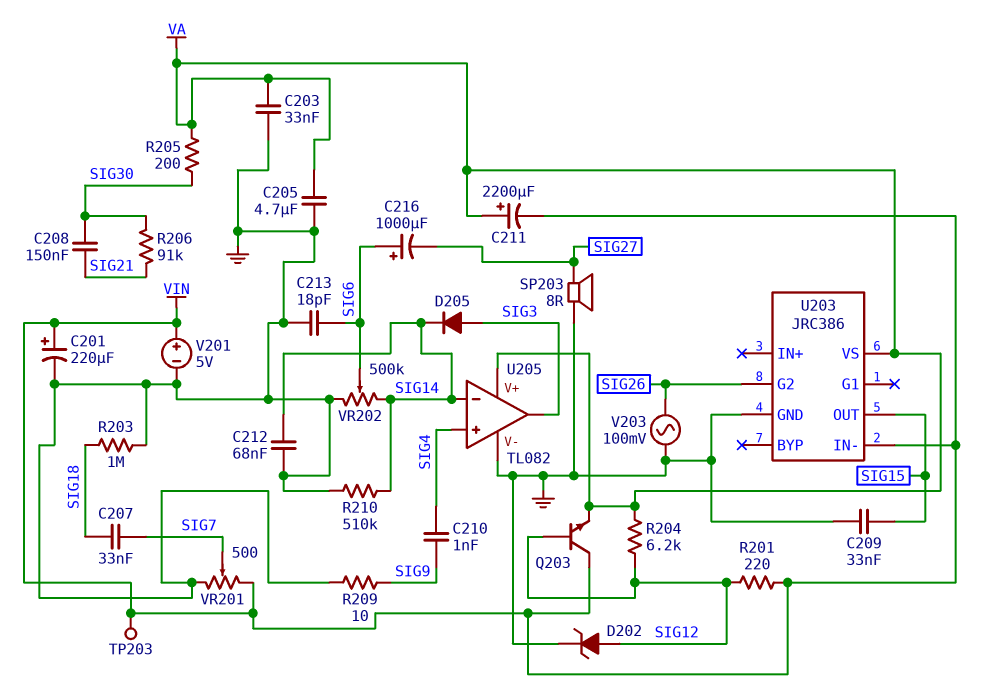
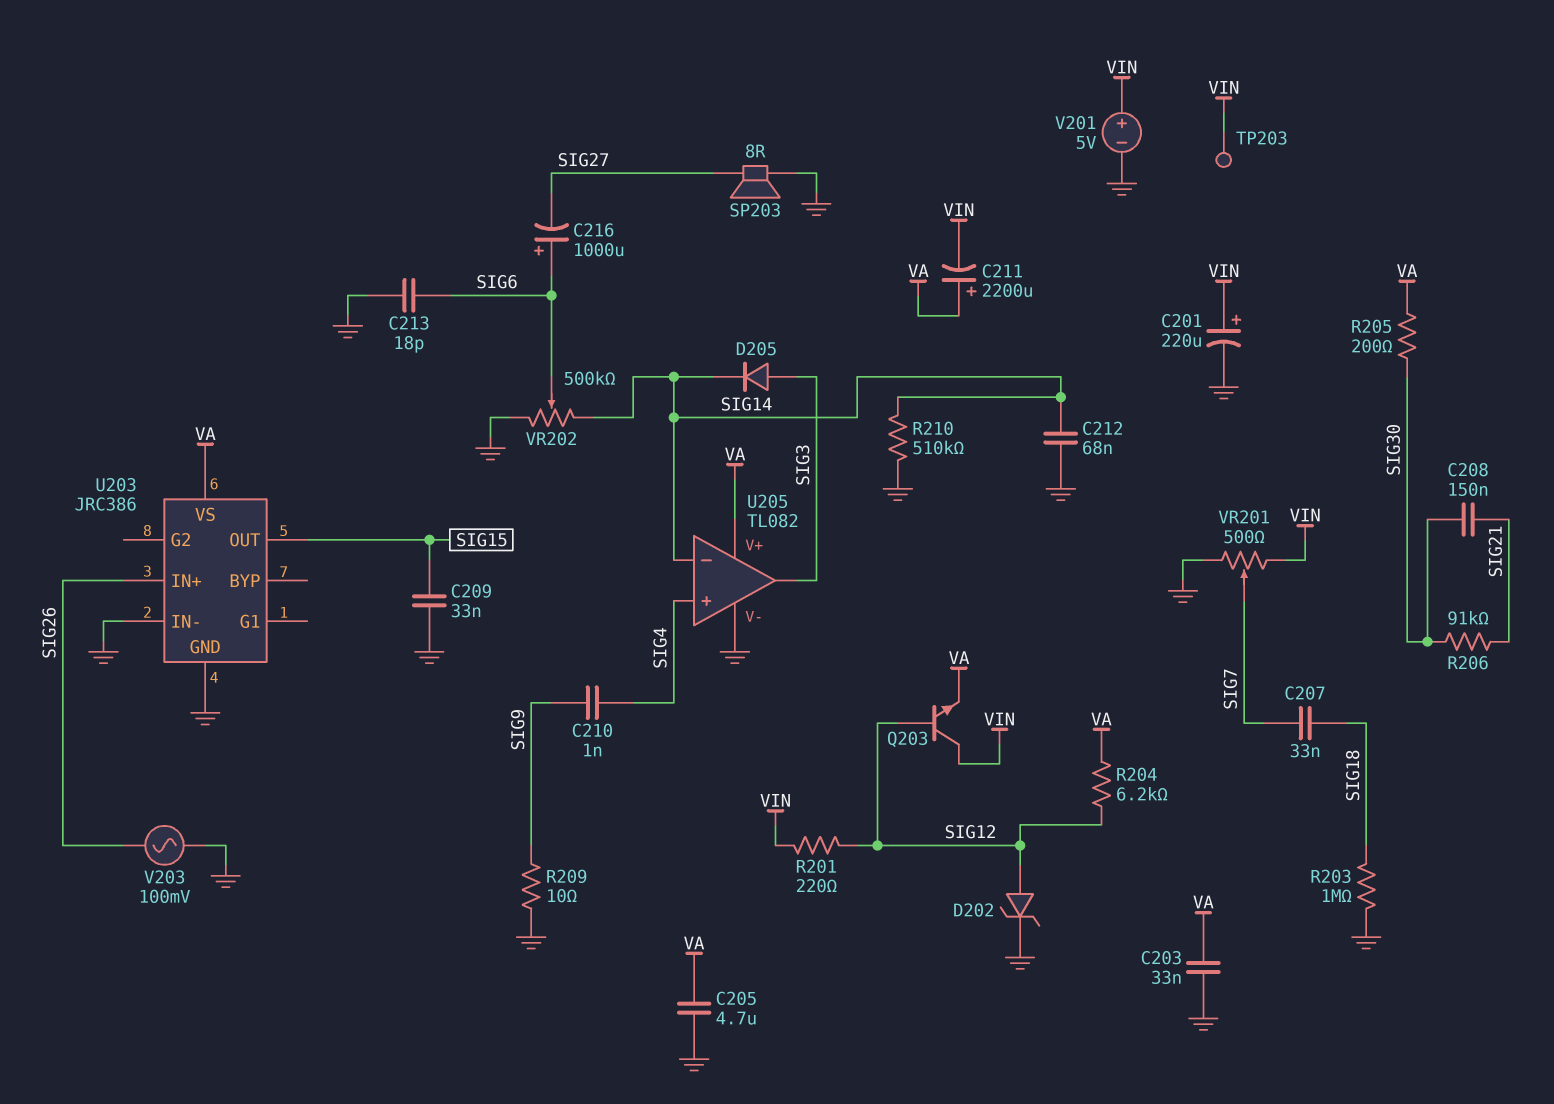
U203 pin G2: SIG26 -> none
U203 pin IN+: none -> SIG26
U203 pin IN-: VIN -> GND

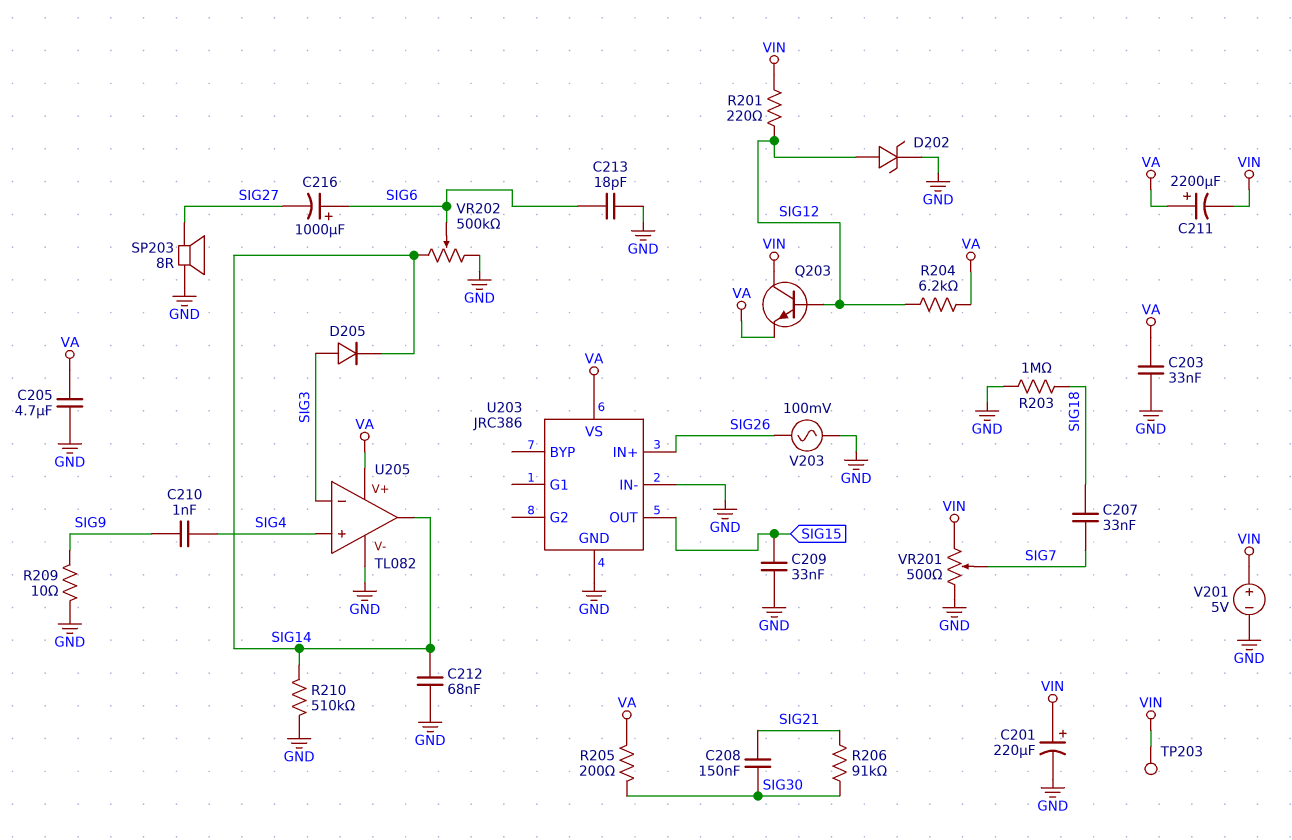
U205 pin in-: SIG14 -> SIG3
U205 pin out: SIG3 -> SIG14

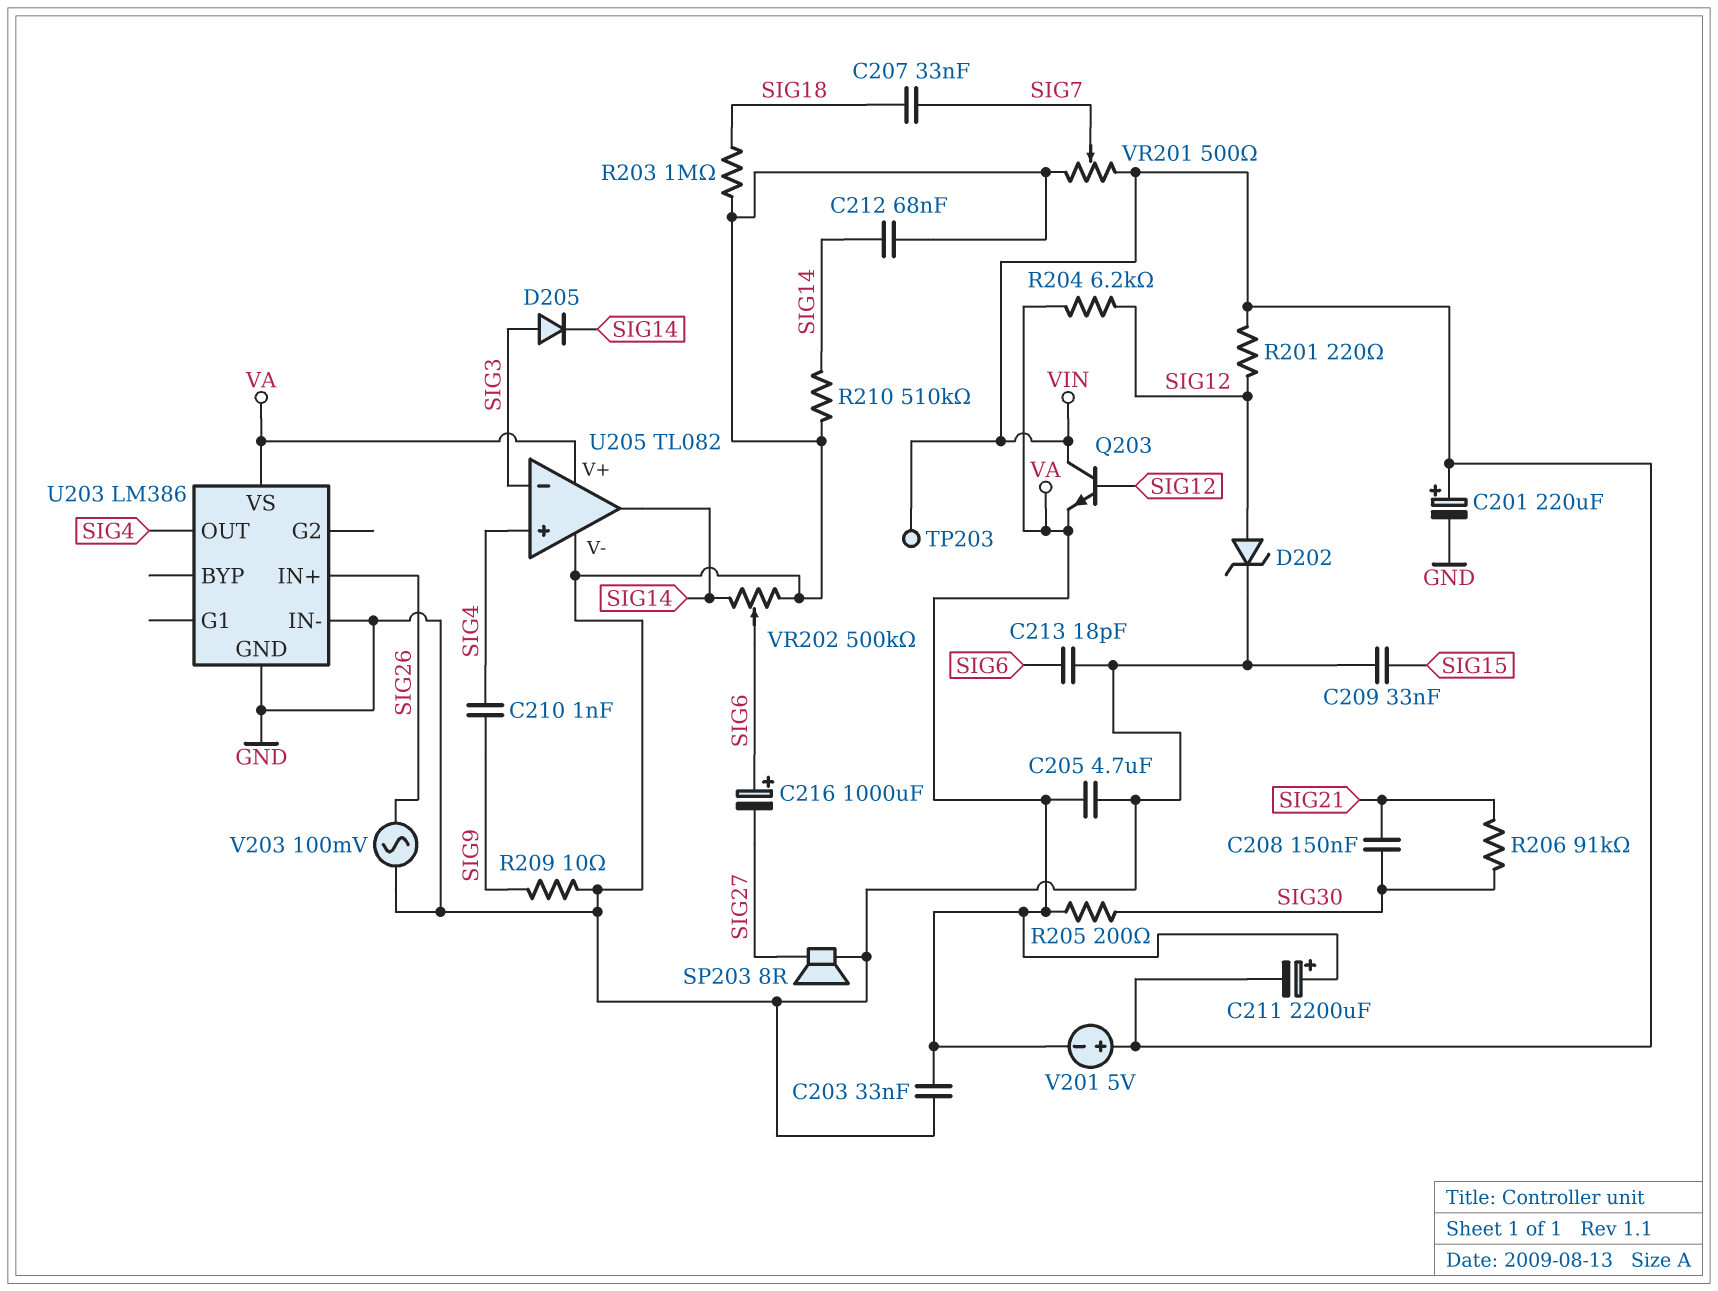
U203: JRC386 -> LM386
U203 pin OUT: SIG15 -> SIG4
V201: 5V (plus VIN, minus GND) -> 5V (plus VIN, minus VA)

